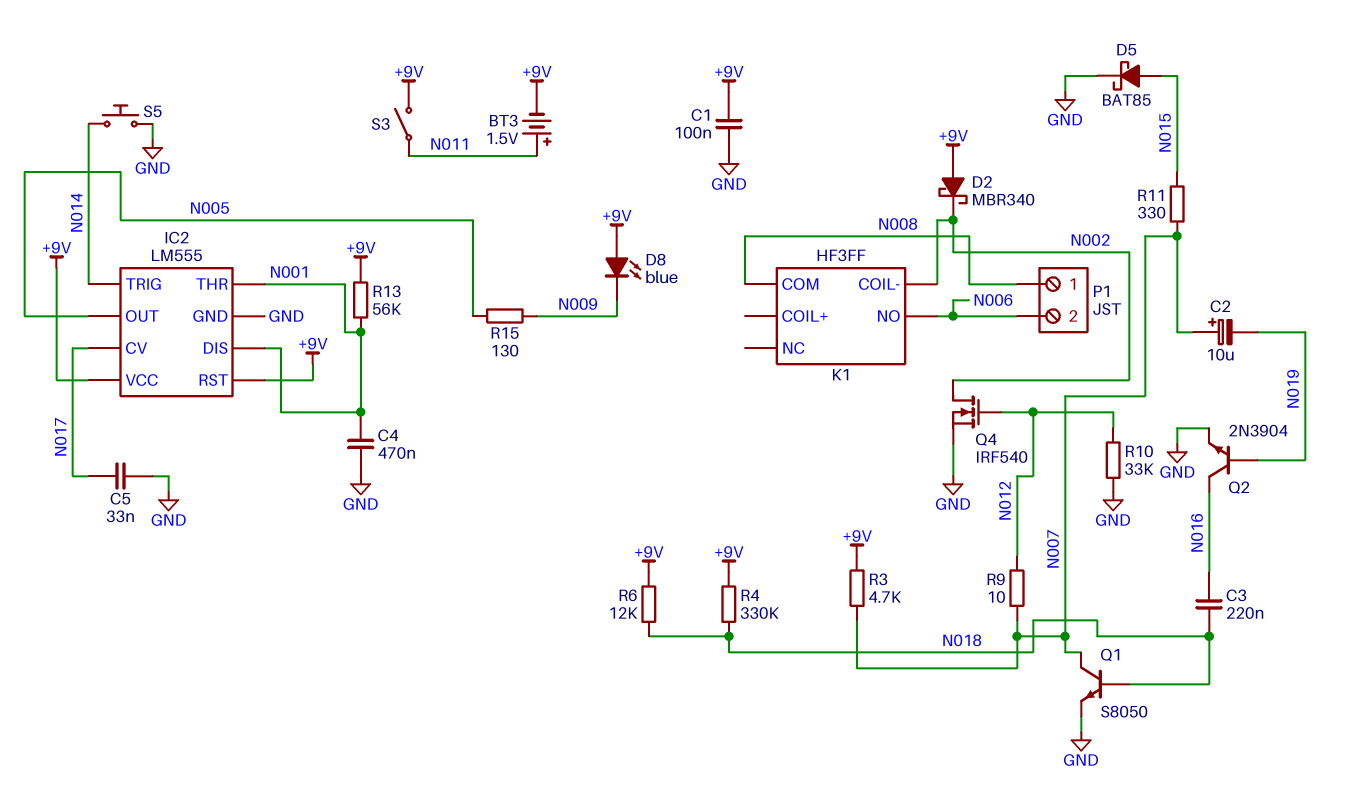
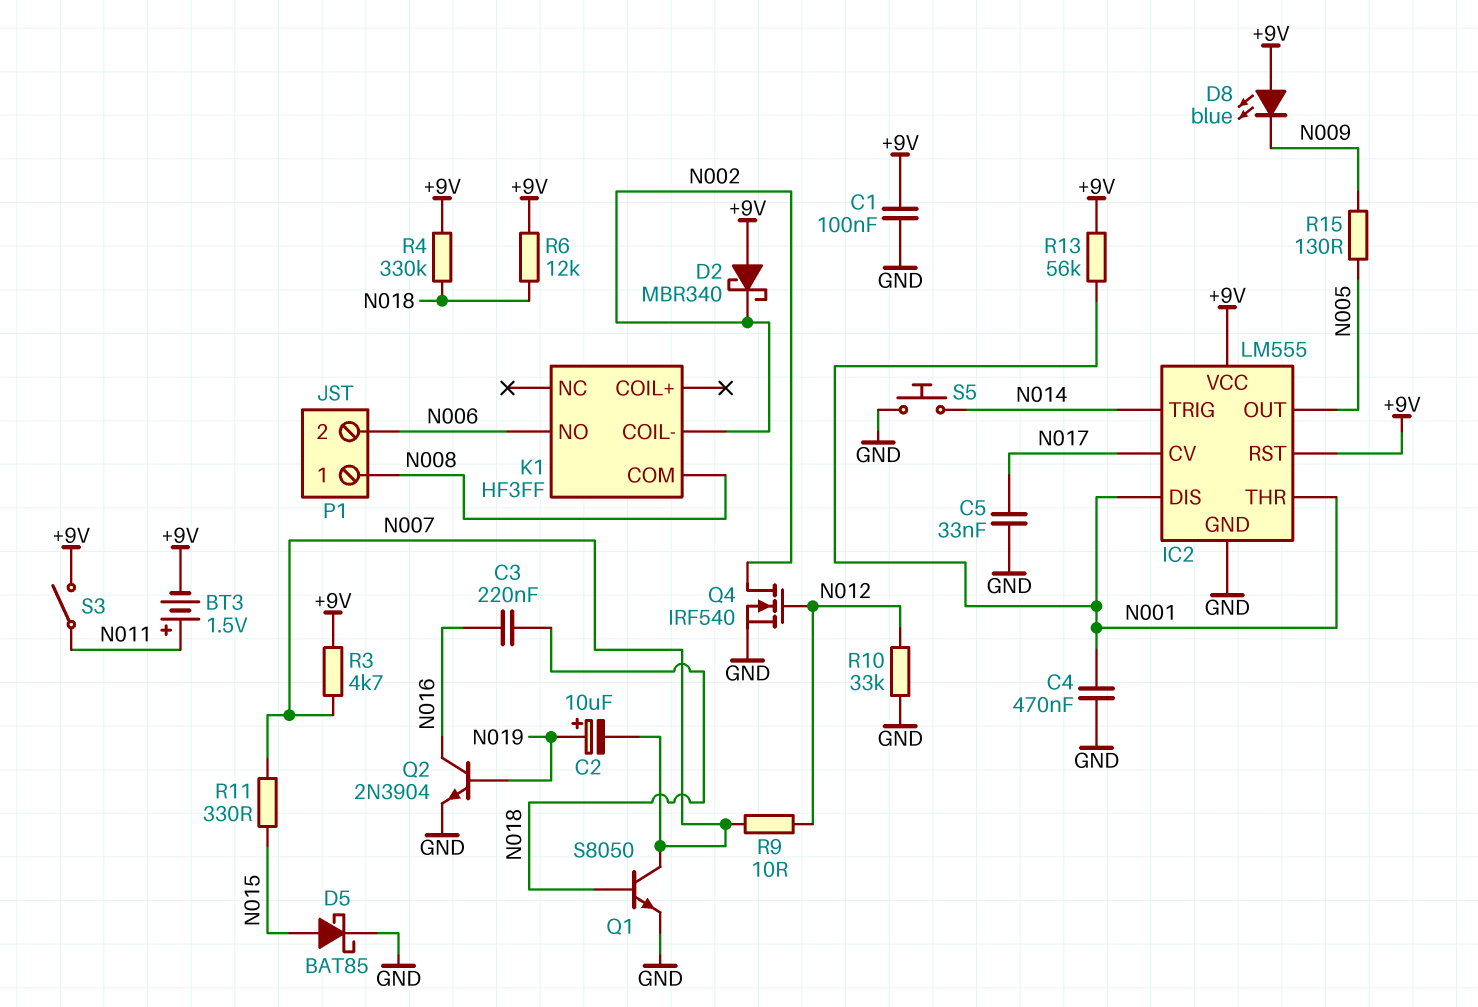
C2: 10uF (plus N007, minus N019) -> 10uF (plus N019, minus N007)

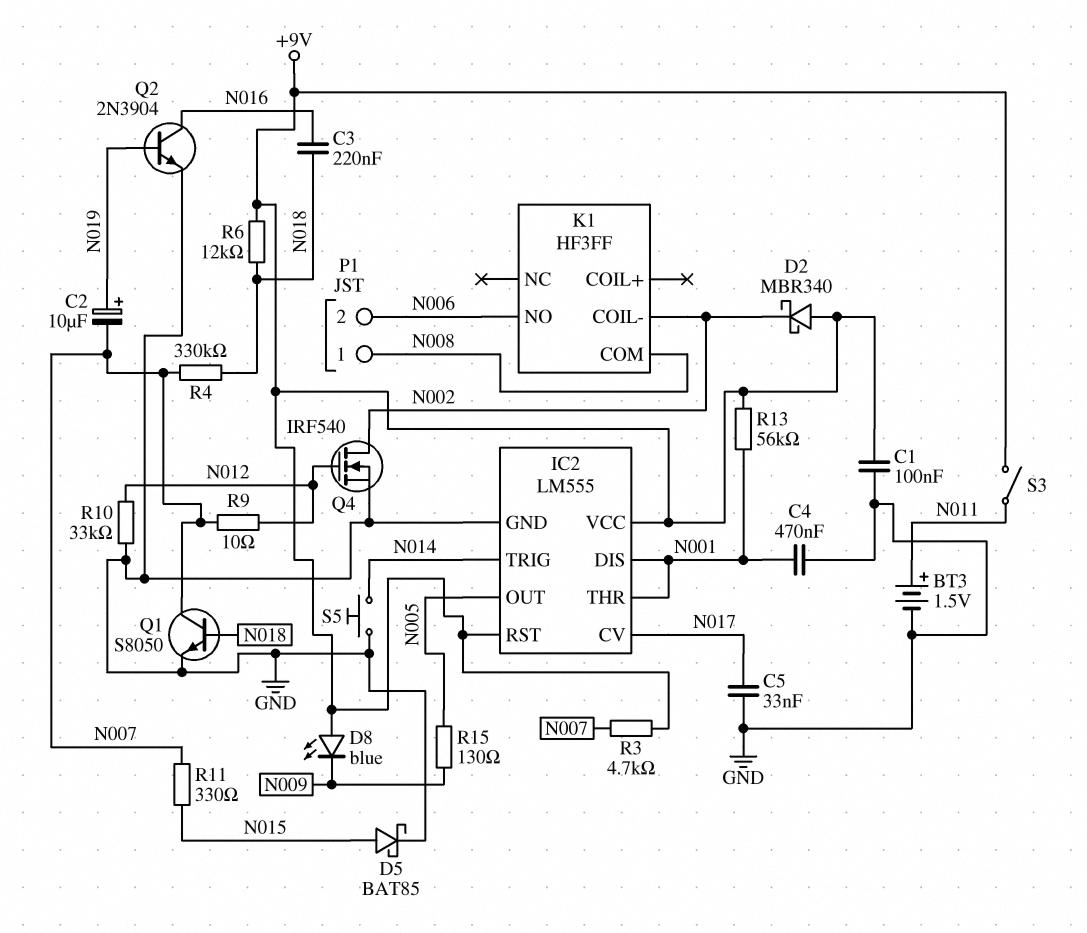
BT3: 1.5V (plus N011, minus +9V) -> 1.5V (plus N011, minus GND)
R4: 330k (+9V, N018) -> 330k (N007, N018)

